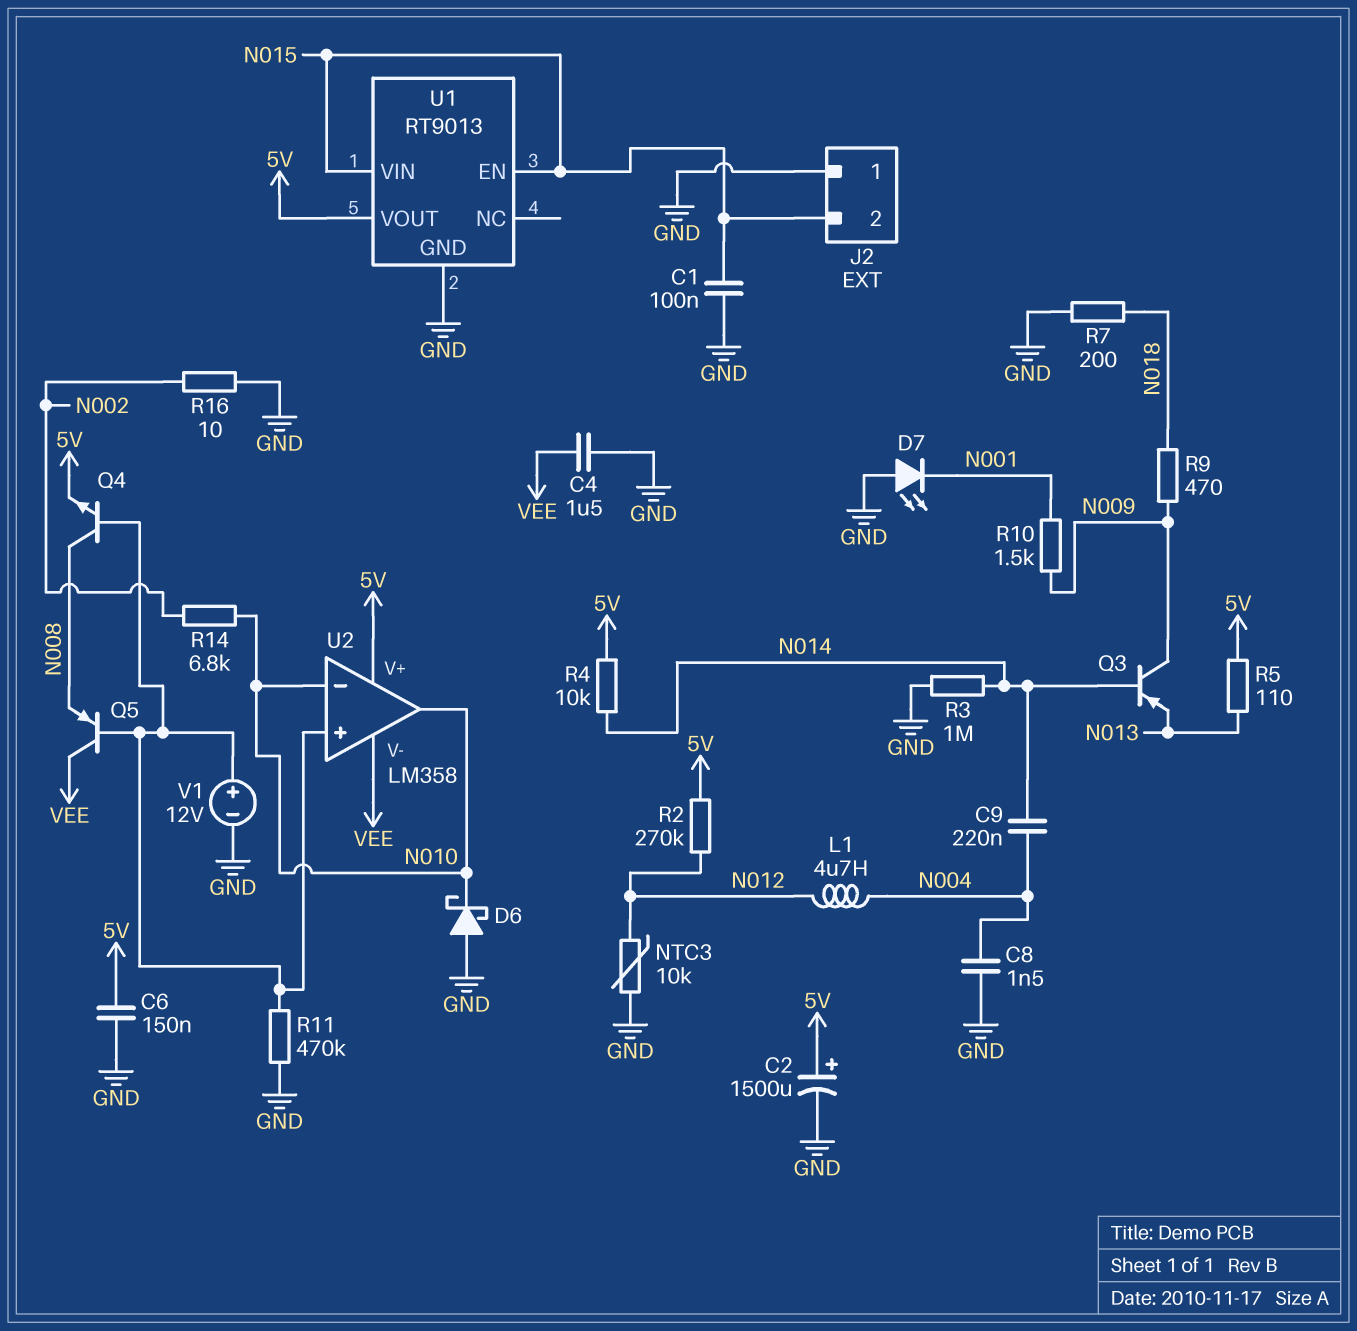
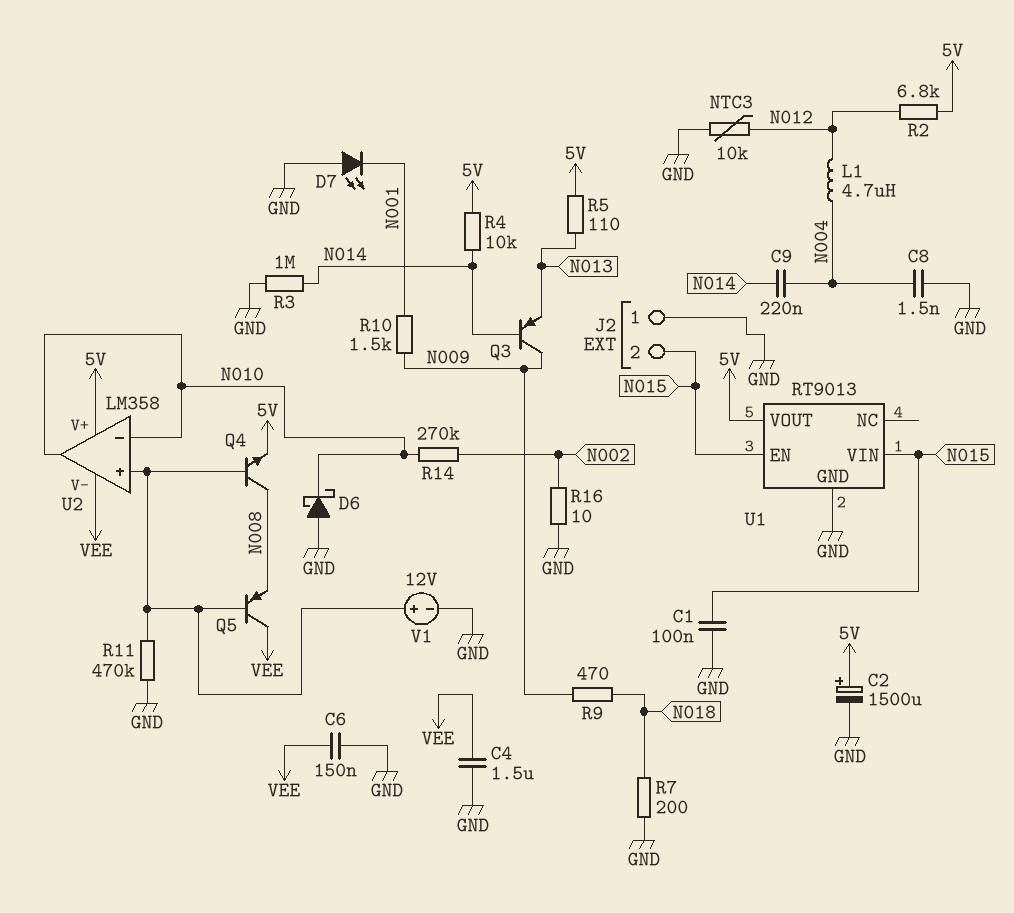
C6: 150nF (5V, GND) -> 150nF (GND, VEE)
R2: 270k (5V, N012) -> 6.8k (5V, N012)
R14: 6.8k (N002, N010) -> 270k (N002, N010)

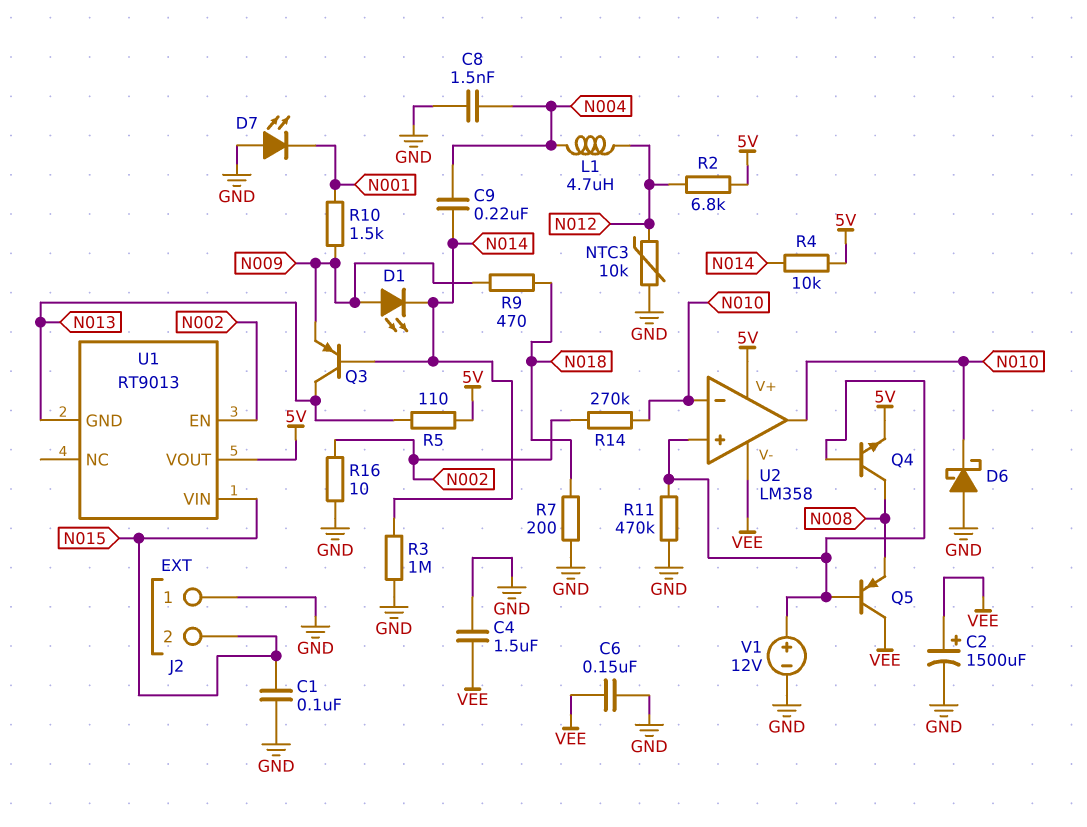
C2: 1500uF (plus 5V, minus GND) -> 1500uF (plus VEE, minus GND)
D1: none -> LED (A N009, K N014)
Q3: PNP (B N014, C N009, E N013) -> PNP (B N014, C N013, E N009)
U1 pin EN: N015 -> N002
U1 pin GND: GND -> N013

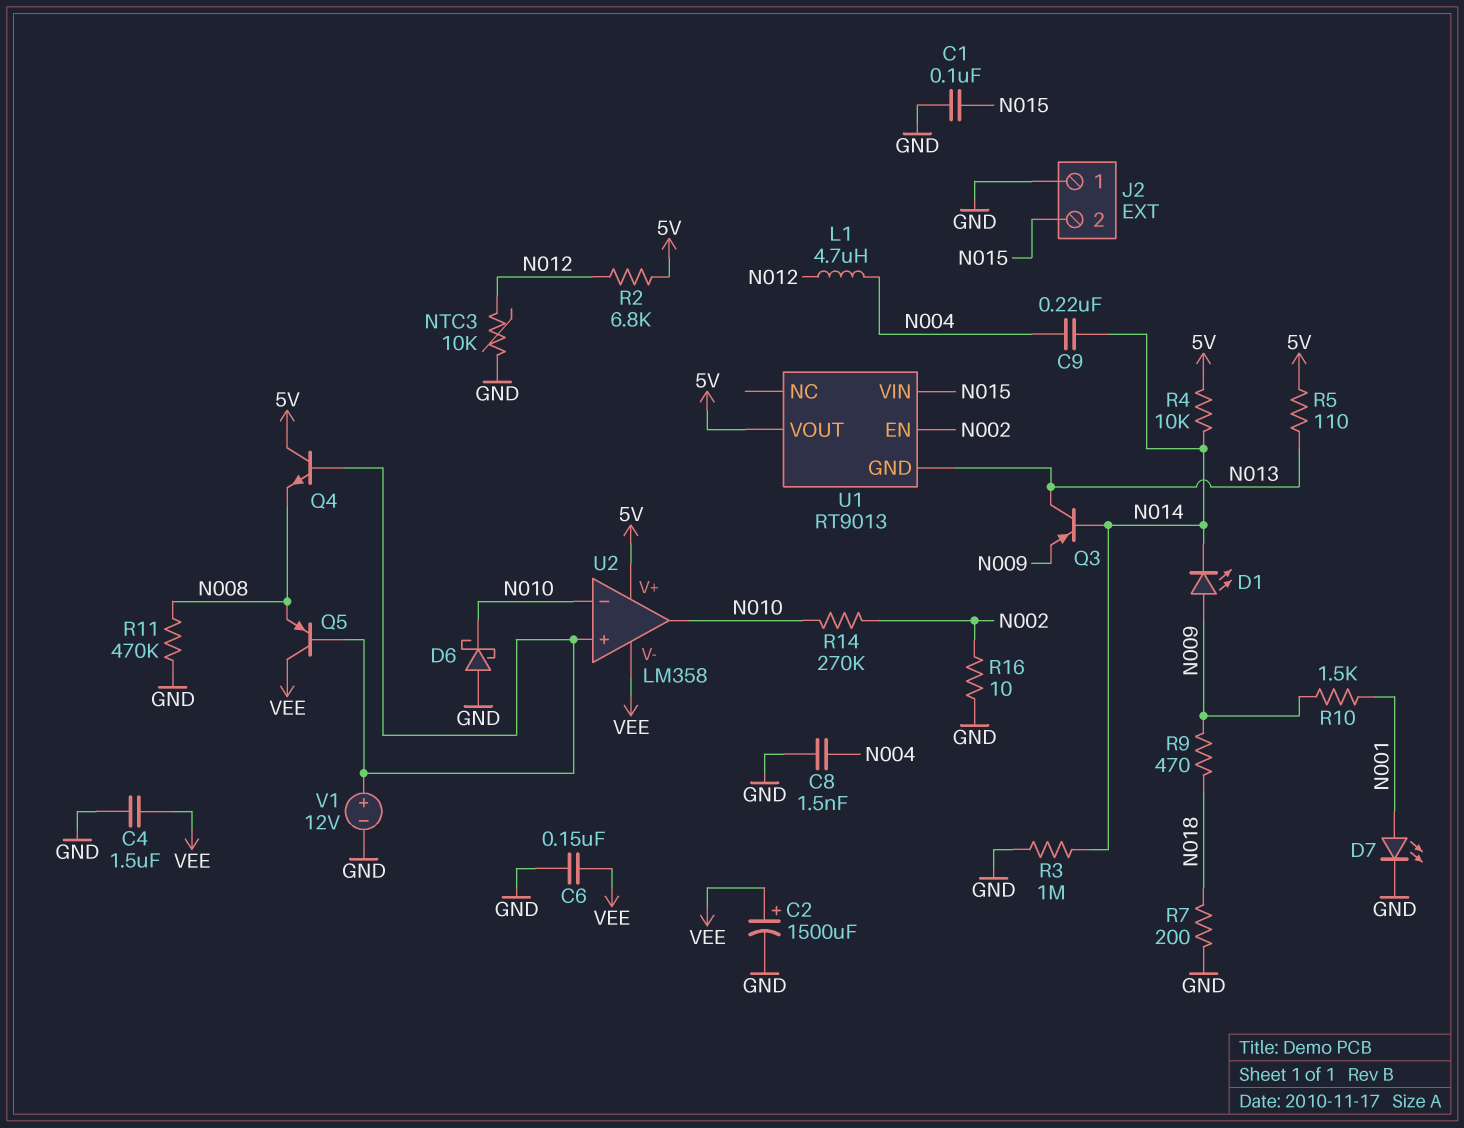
D7: LED (A GND, K N001) -> LED (A N001, K GND)
Q4: NPN (B U2/in+, C N008, E 5V) -> NPN (B U2/in+, C 5V, E N008)
R11: 470k (GND, U2/in+) -> 470k (GND, N008)

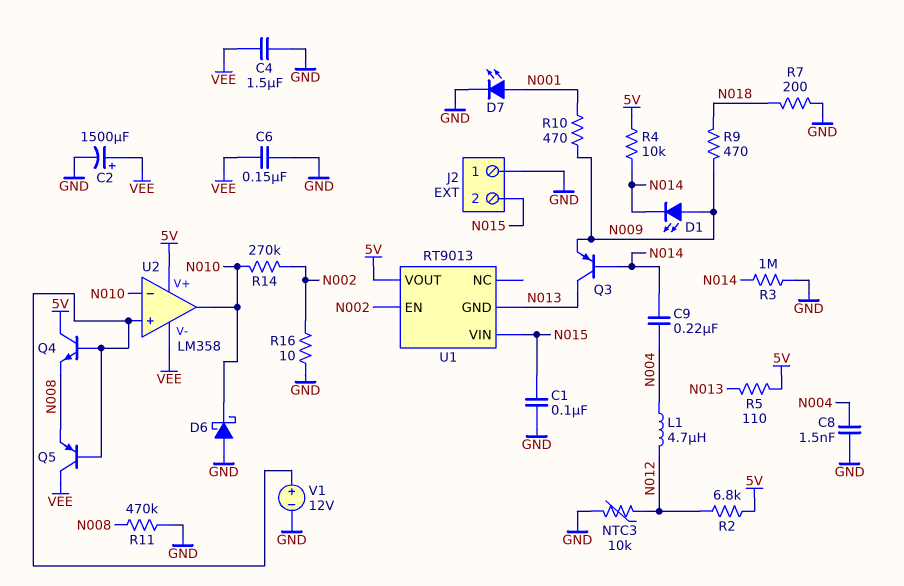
R10: 1.5k (N001, N009) -> 470 (N001, N009)

